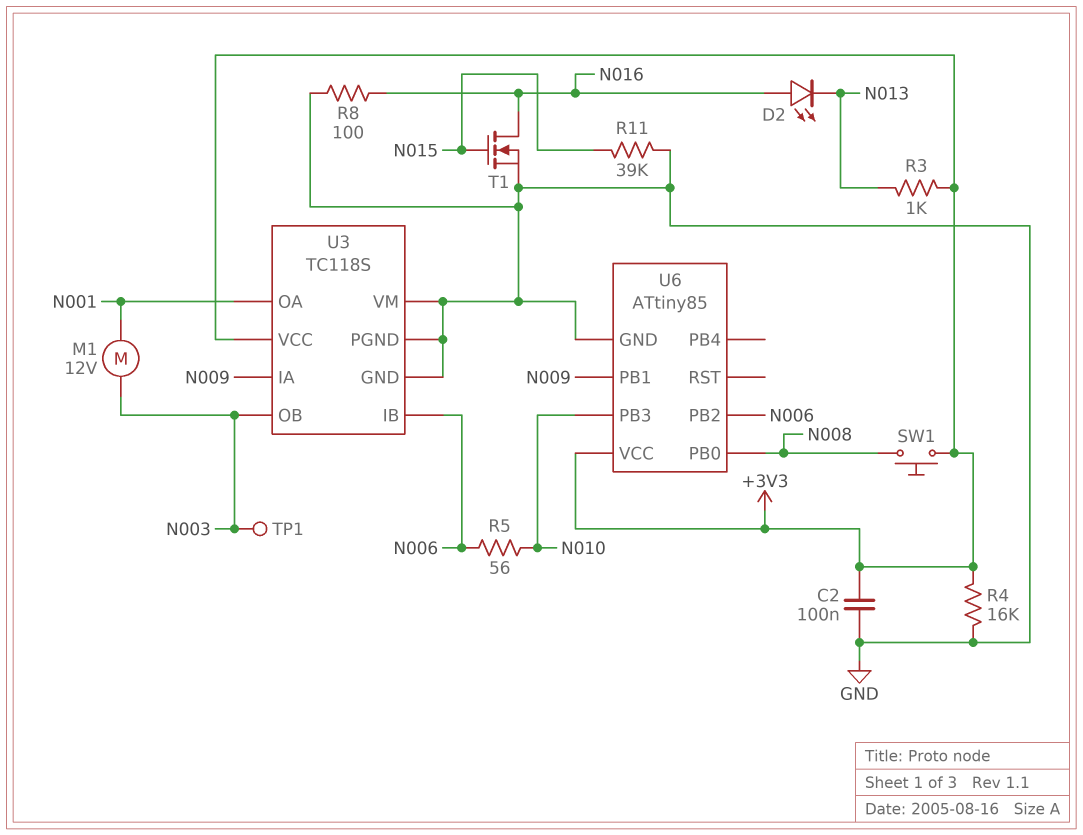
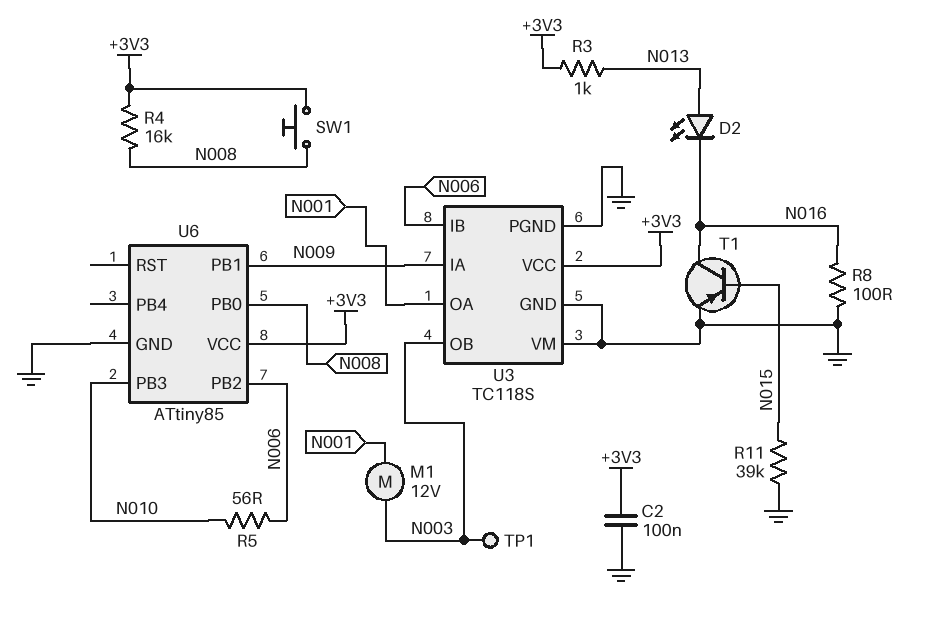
D2: LED (A N016, K N013) -> LED (A N013, K N016)
R4: 16k (+3V3, GND) -> 16k (+3V3, N008)
T1: NMOS (G N015, D N016, S GND) -> PNP (B N015, C N016, E GND)

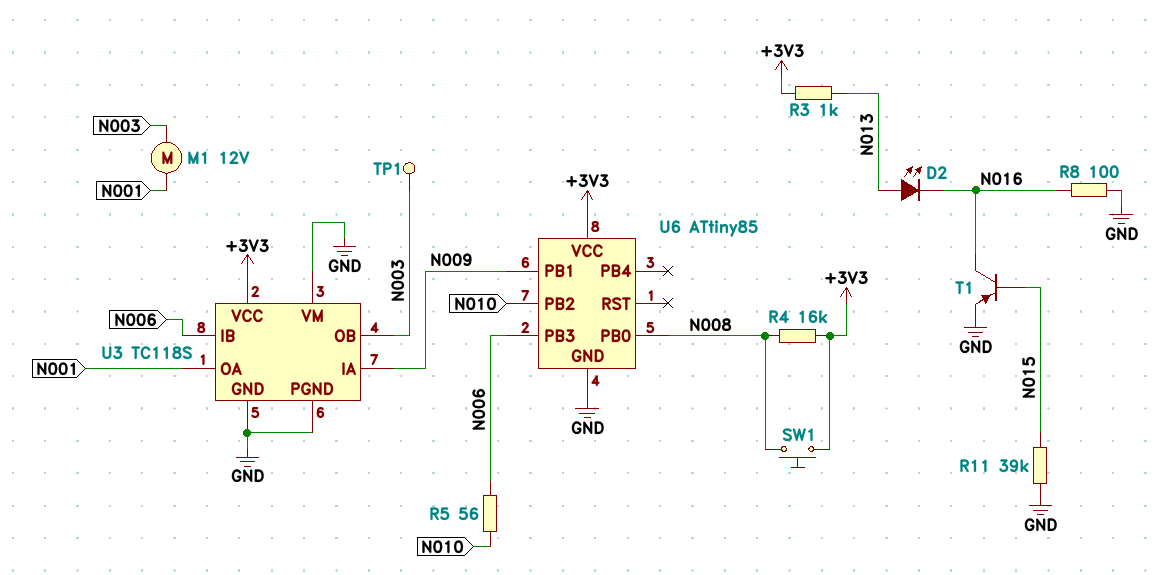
C2: 100nF (+3V3, GND) -> none
U6 pin PB2: N006 -> N010
U6 pin PB3: N010 -> N006

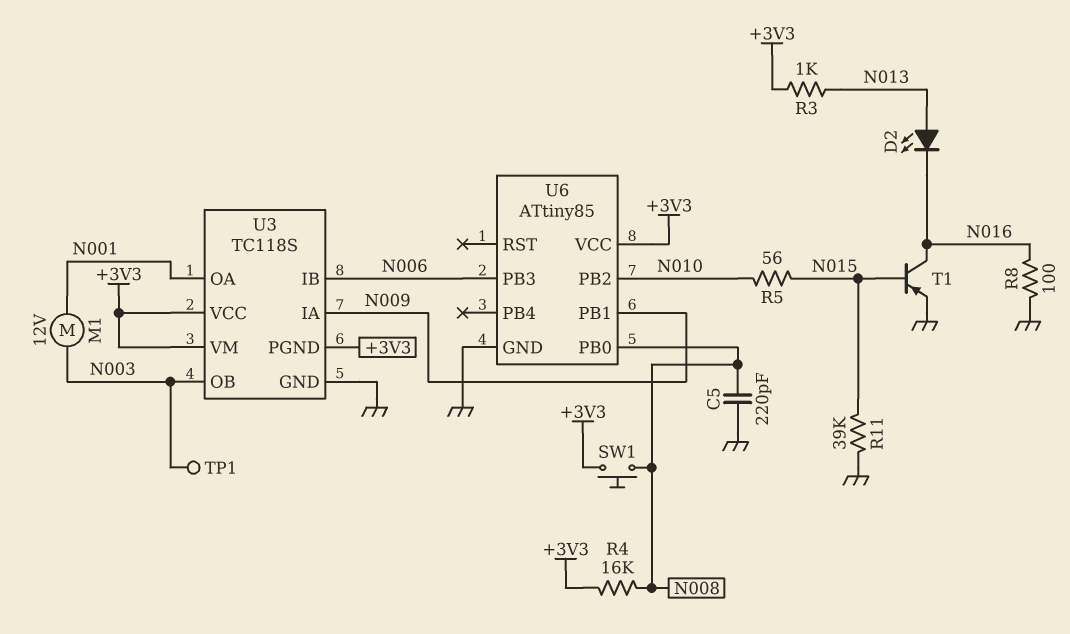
C5: none -> 220pF (GND, N008)
R5: 56 (N006, N010) -> 56 (N010, N015)
U3 pin PGND: GND -> +3V3
U3 pin VM: GND -> +3V3

